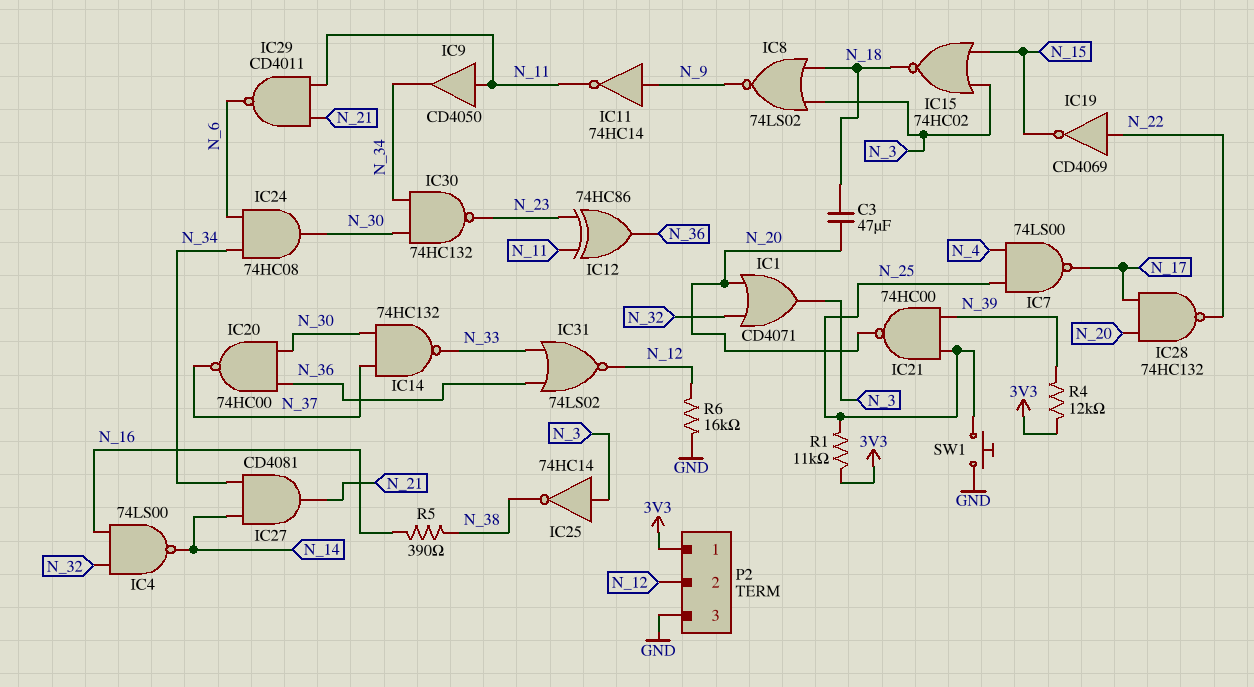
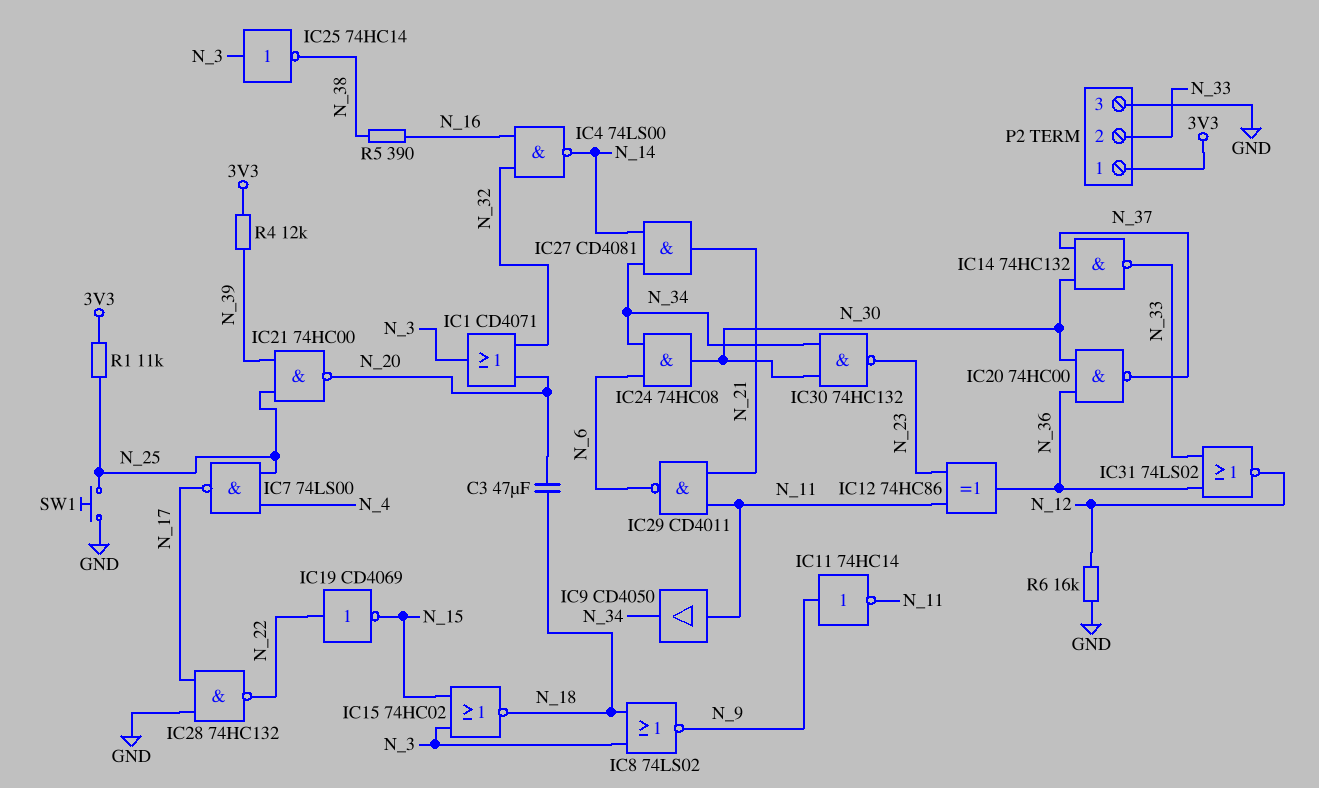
IC28: NAND 74HC132 (in N_17, in N_20, out N_22) -> NAND 74HC132 (in GND, in N_17, out N_22)
P2 pin 2: N_12 -> N_33

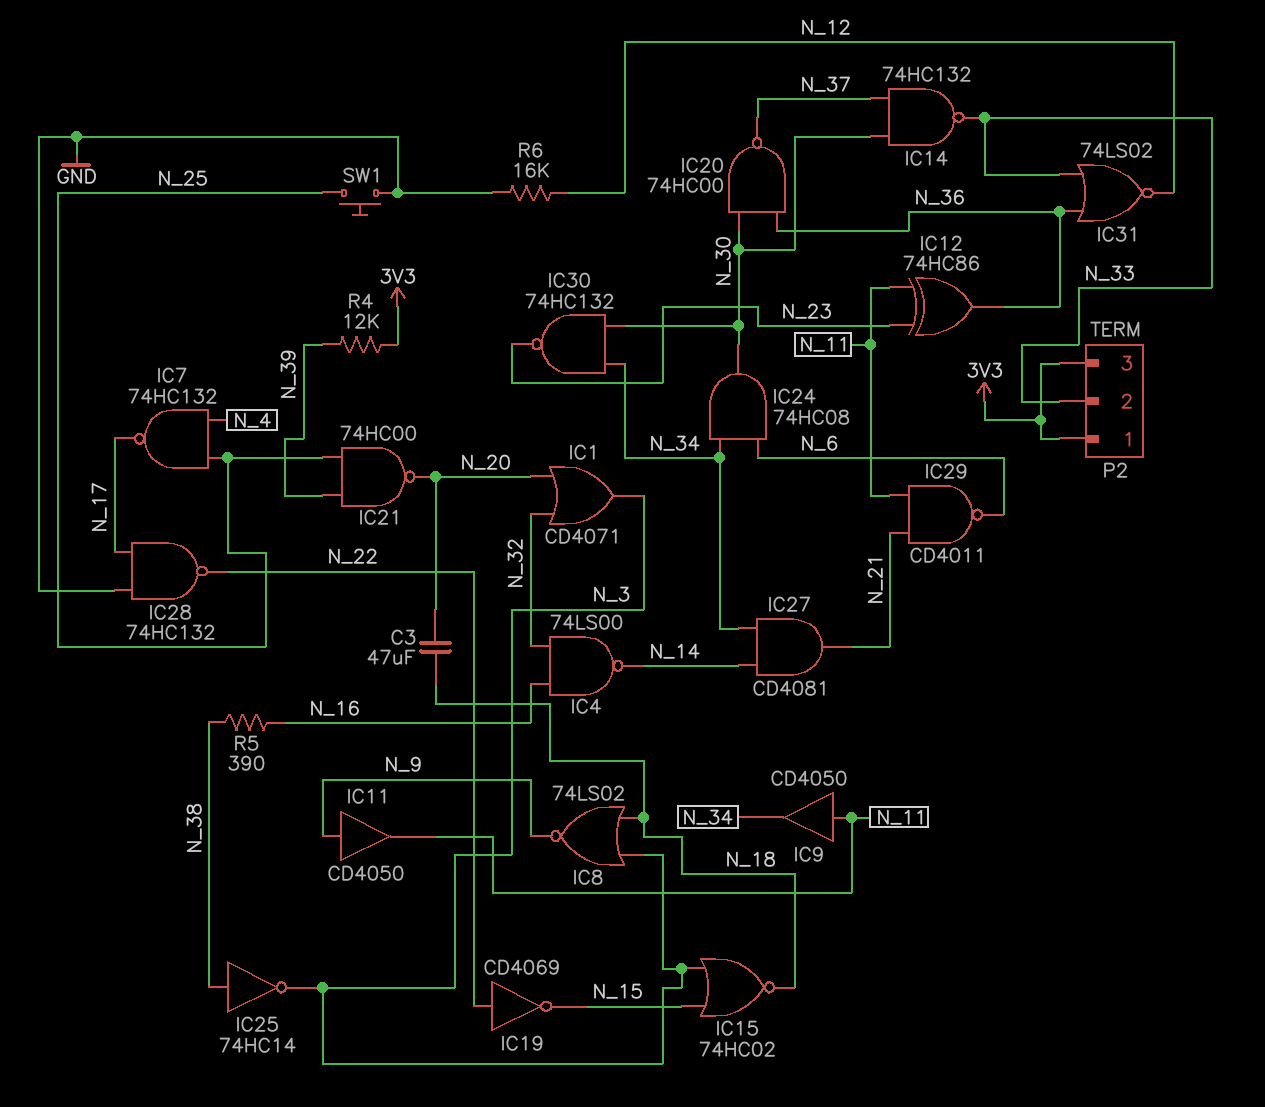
IC7: NAND 74LS00 (in N_4, in N_25, out N_17) -> NAND 74HC132 (in N_4, in N_25, out N_17)
IC11: NOT 74HC14 (in N_9, out N_11) -> buffer CD4050 (in N_9, out N_11)
IC25: NOT 74HC14 (in N_3, out N_38) -> NOT 74HC14 (in N_38, out N_3)
P2 pin 3: GND -> 3V3
R1: 11k (3V3, N_25) -> none

